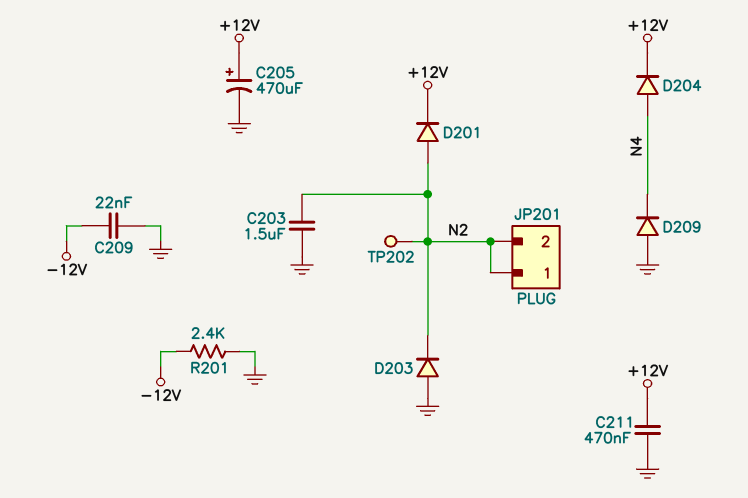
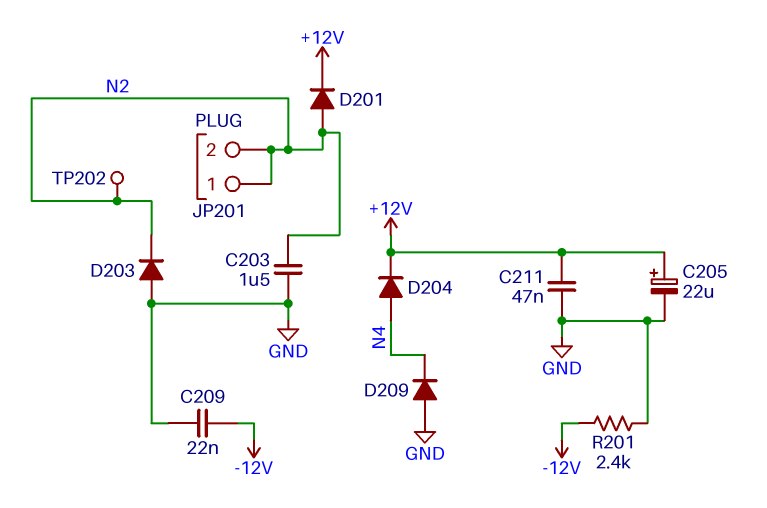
C205: 470uF (plus +12V, minus GND) -> 22uF (plus +12V, minus GND)
C211: 470nF (+12V, GND) -> 47nF (+12V, GND)

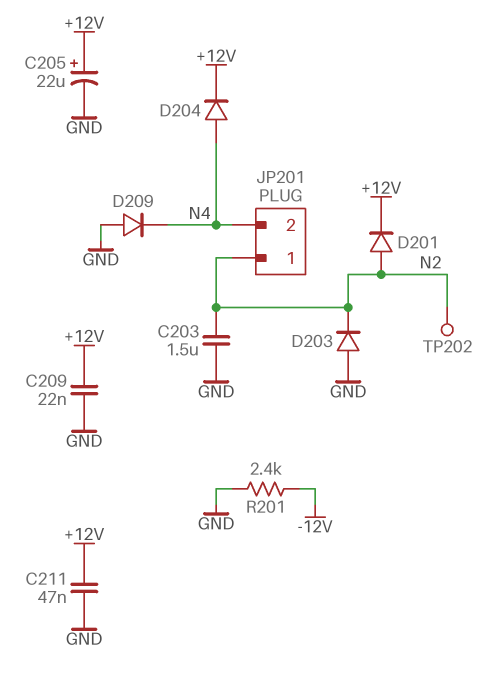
C209: 22nF (-12V, GND) -> 22nF (+12V, GND)
JP201 pin 2: N2 -> N4

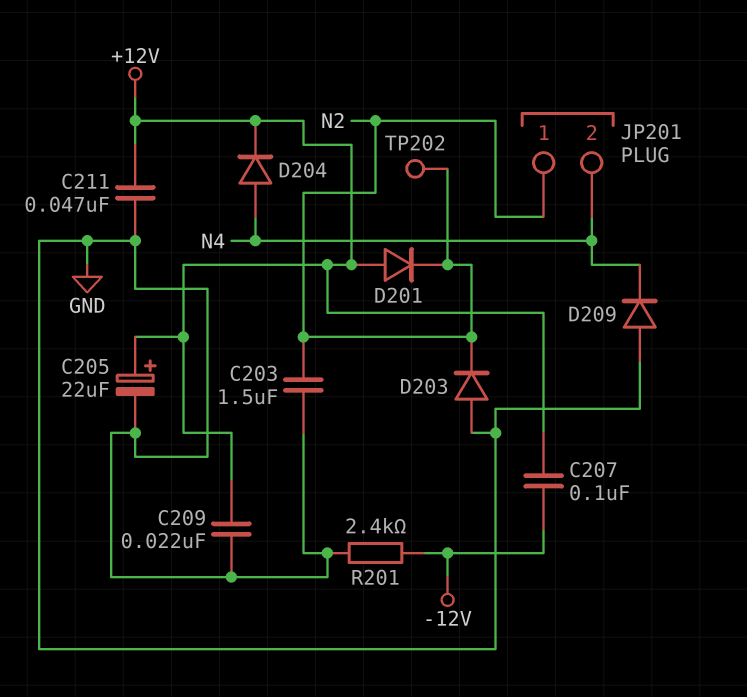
C207: none -> 100nF (+12V, -12V)
D201: diode (A N2, K +12V) -> diode (A +12V, K N2)

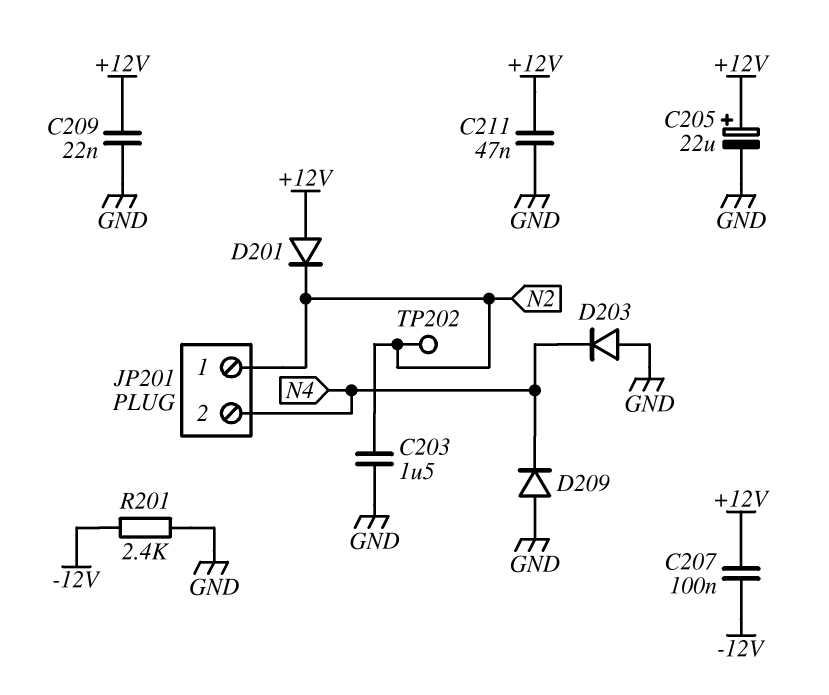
D203: diode (A GND, K N2) -> diode (A GND, K N4)
D204: diode (A N4, K +12V) -> none

